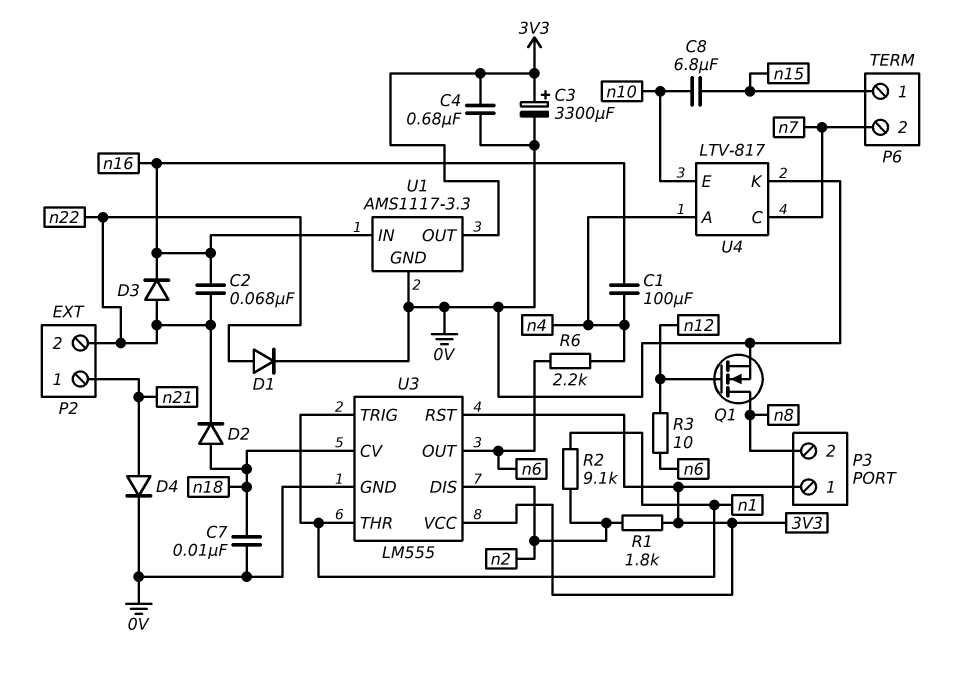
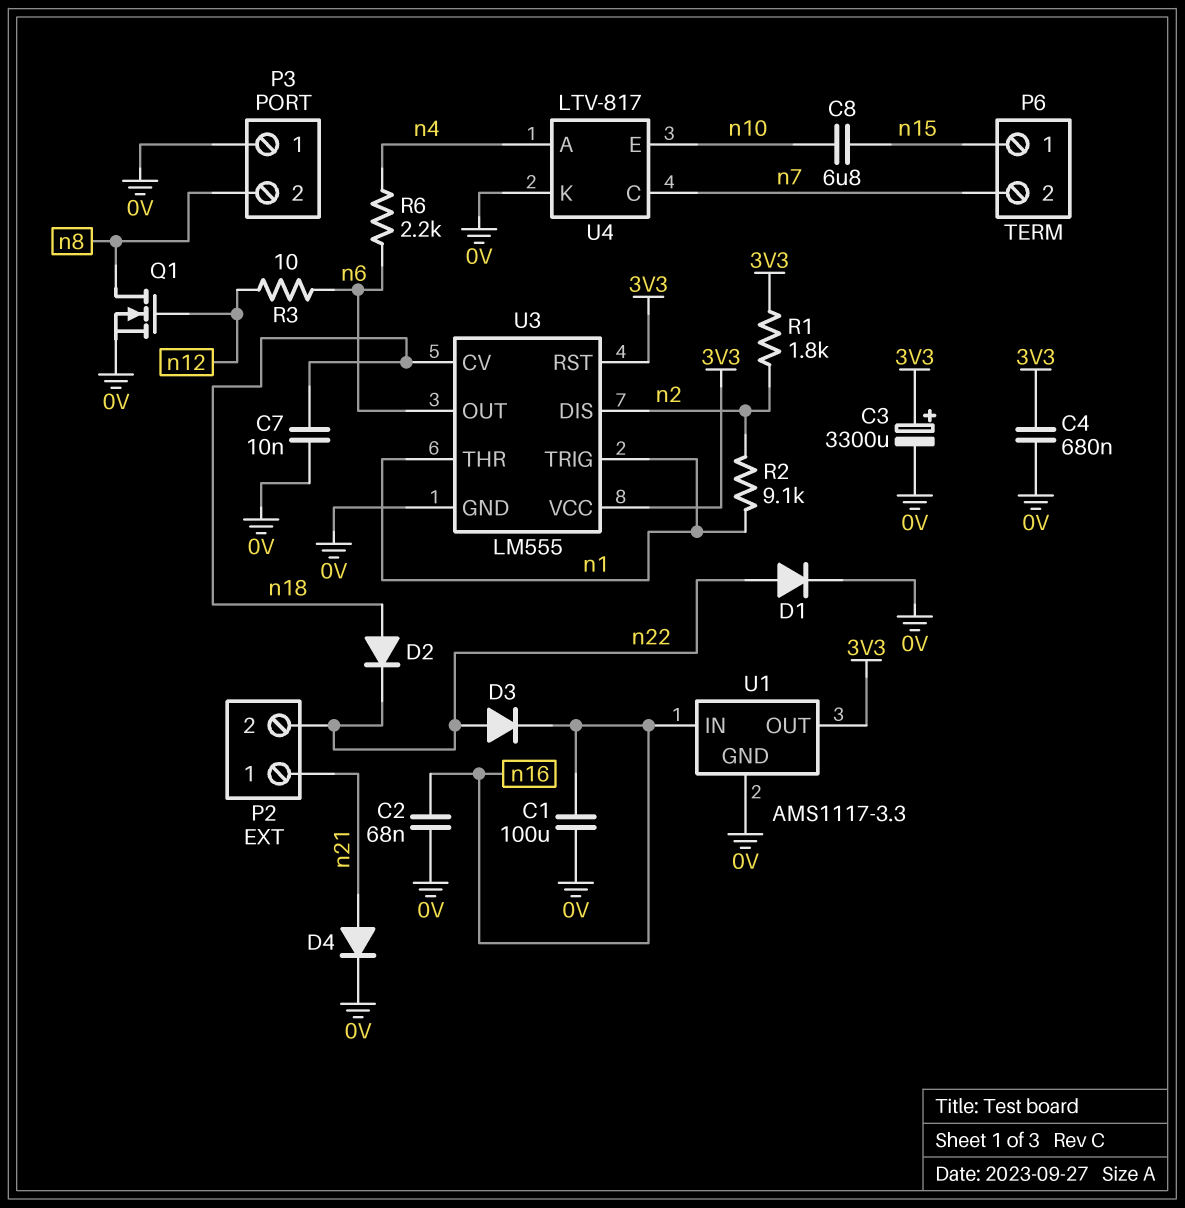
C1: 100uF (n4, n16) -> 100uF (0V, n16)
C2: 68nF (n16, n22) -> 68nF (0V, n16)
P3 pin 1: 3V3 -> 0V

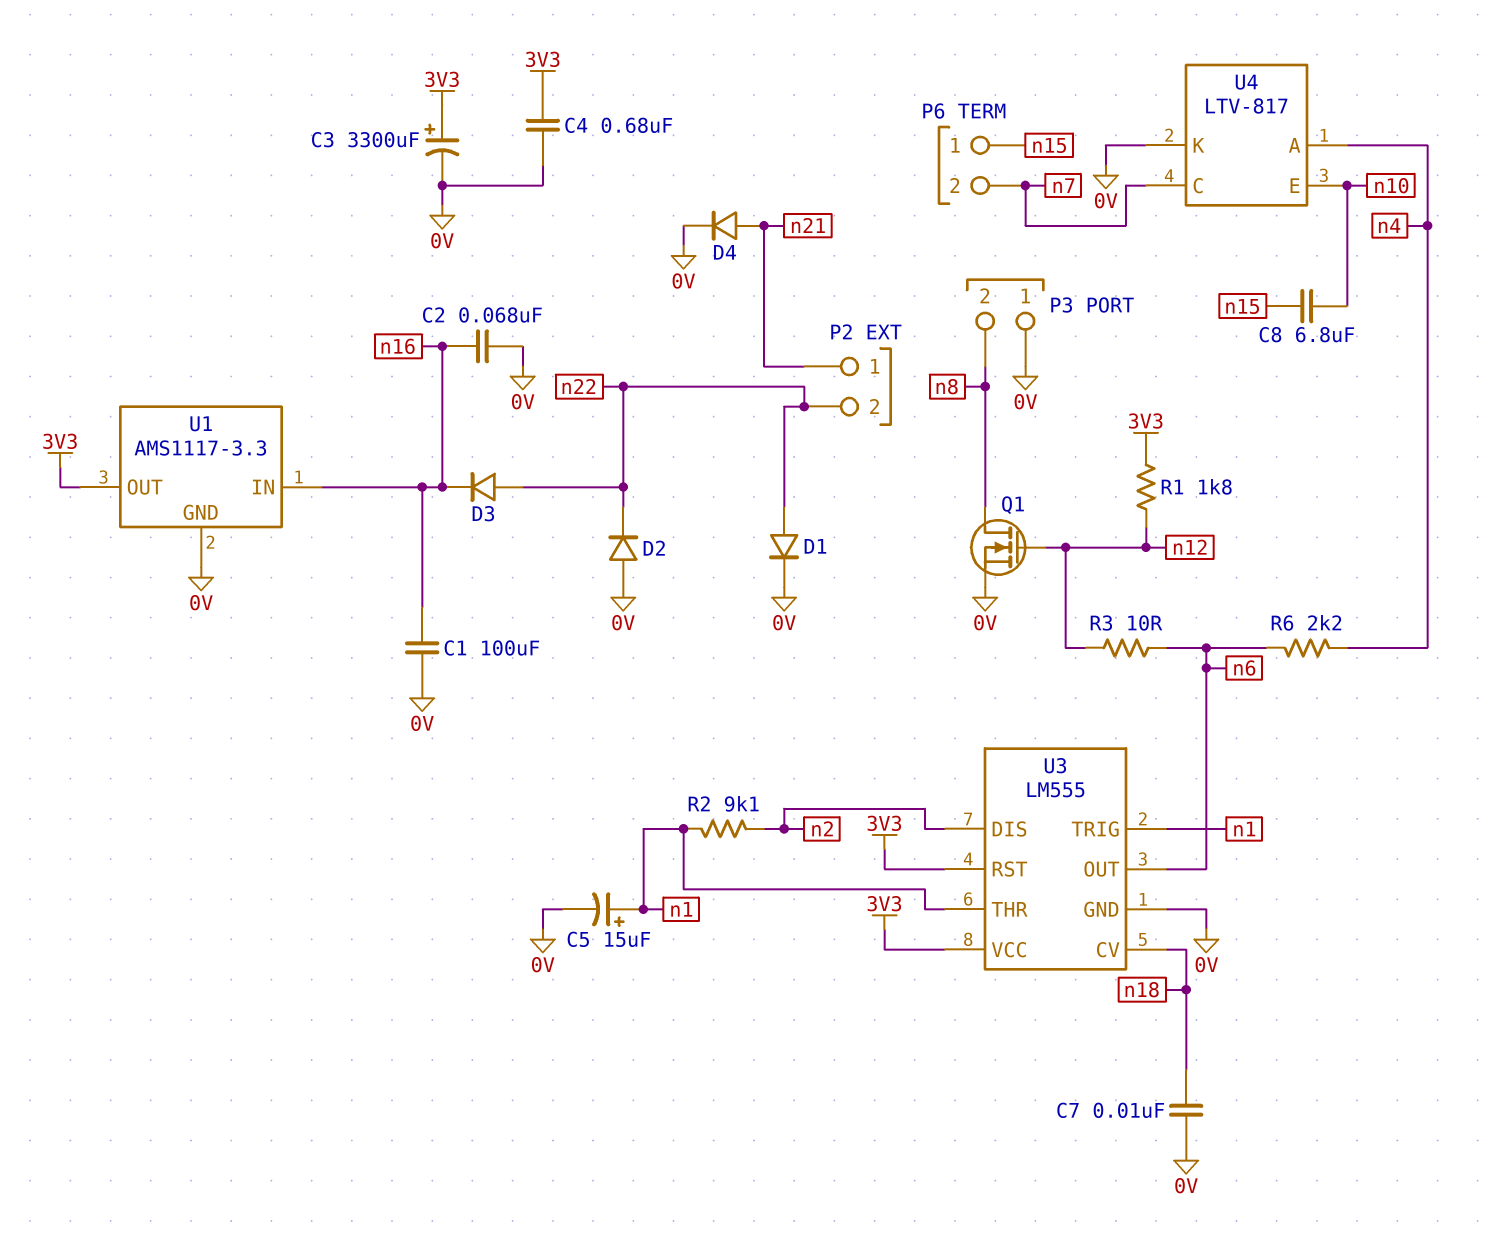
C5: none -> 15uF (plus n1, minus 0V)
D2: diode (A n18, K n22) -> diode (A 0V, K n22)
R1: 1.8k (3V3, n2) -> 1.8k (3V3, n12)

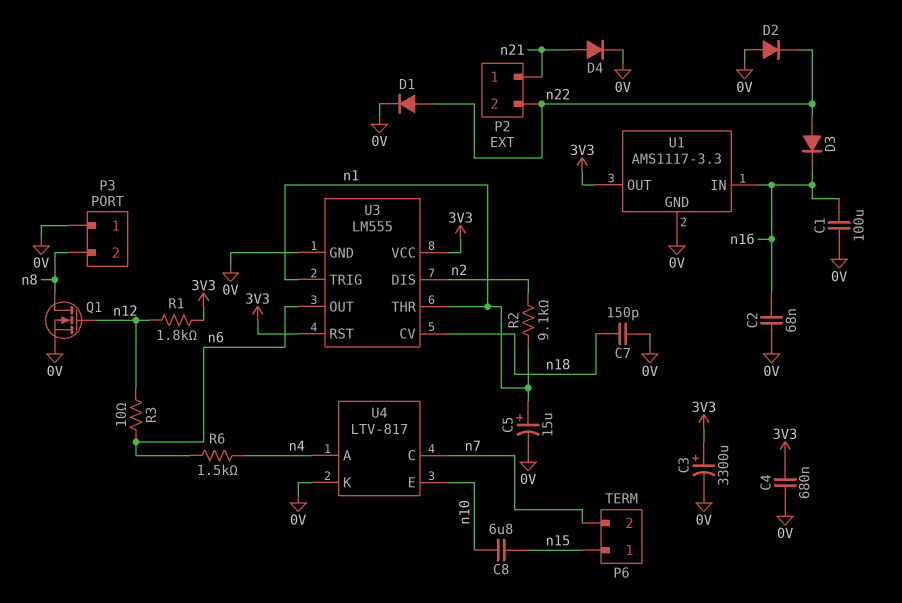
C7: 10nF (0V, n18) -> 150pF (0V, n18)
R6: 2.2k (n4, n6) -> 1.5k (n4, n6)

